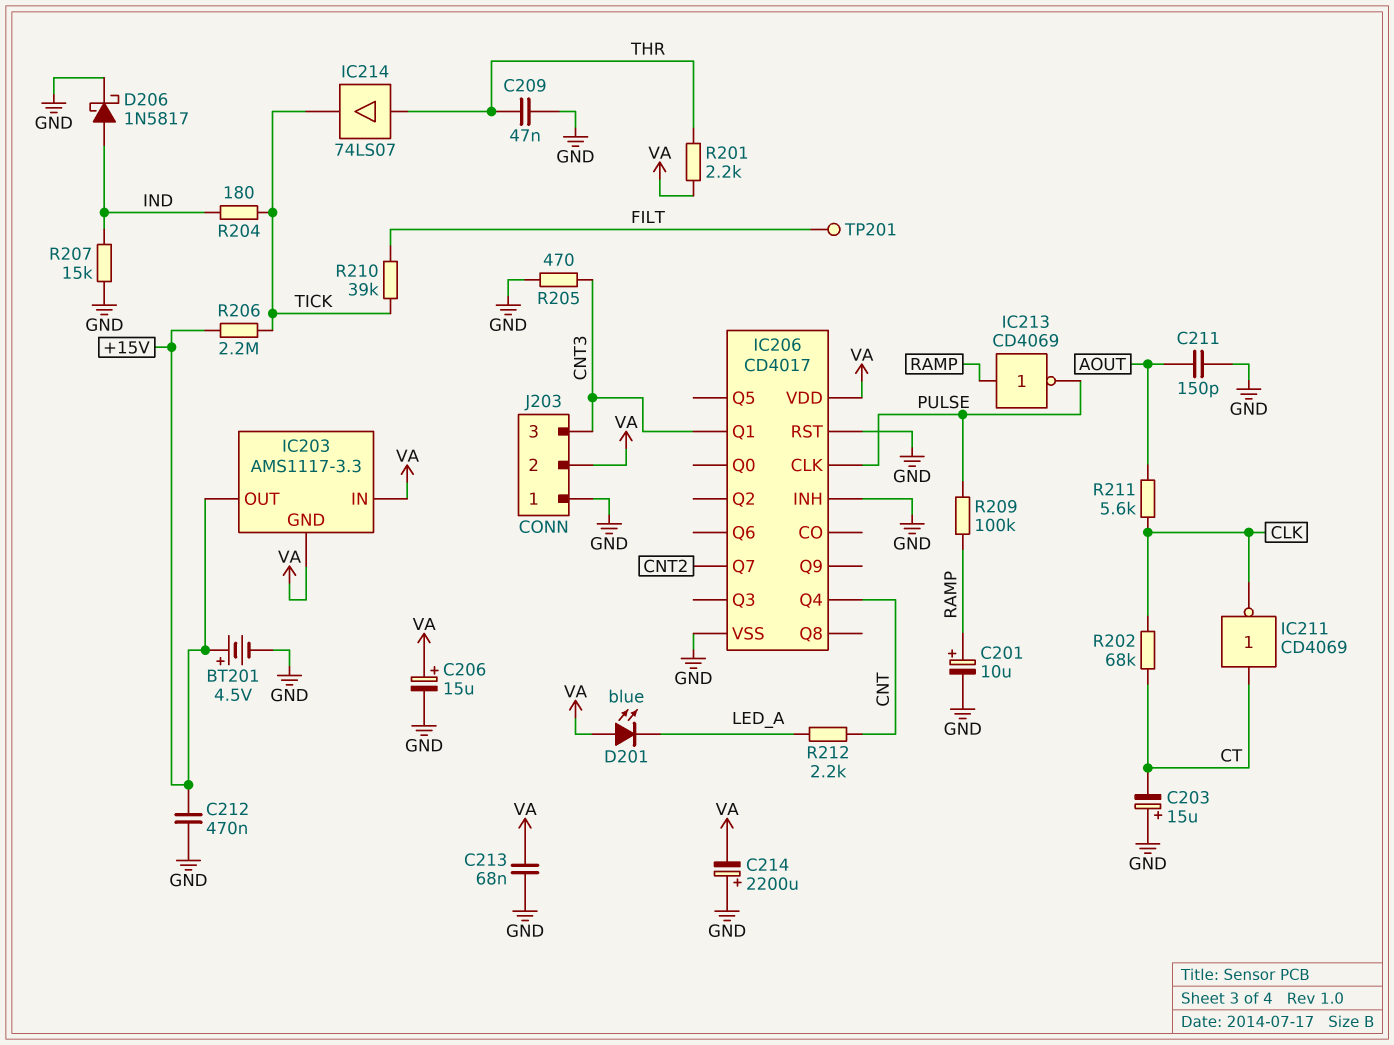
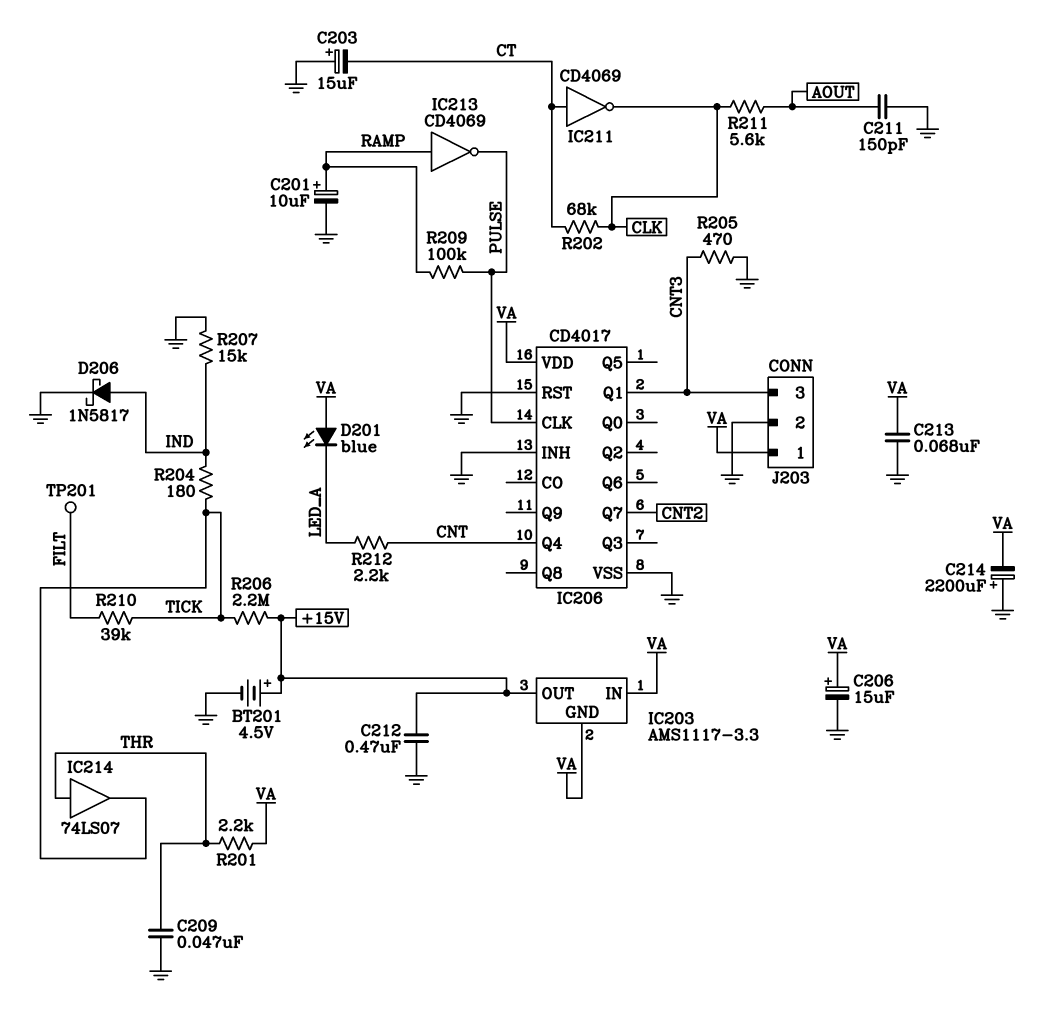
J203 pin 1: GND -> VA
J203 pin 2: VA -> GND

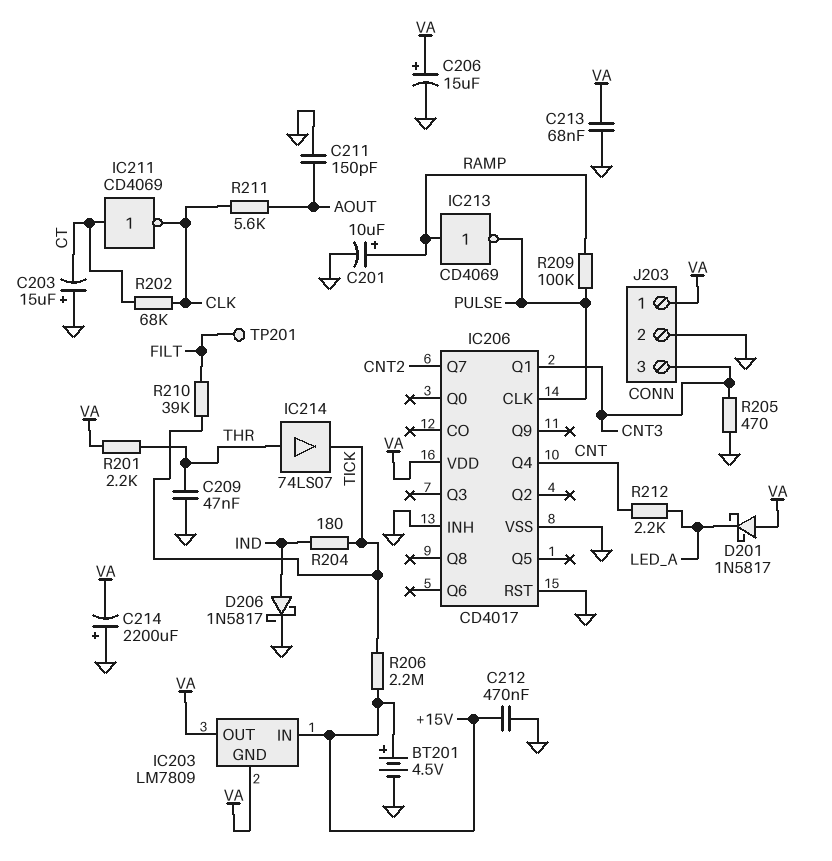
D201: LED blue (A VA, K LED_A) -> schottky 1N5817 (A VA, K LED_A)
IC203: AMS1117-3.3 -> LM7809
IC203 pin IN: VA -> +15V
IC203 pin OUT: +15V -> VA
R207: 15k (GND, IND) -> none

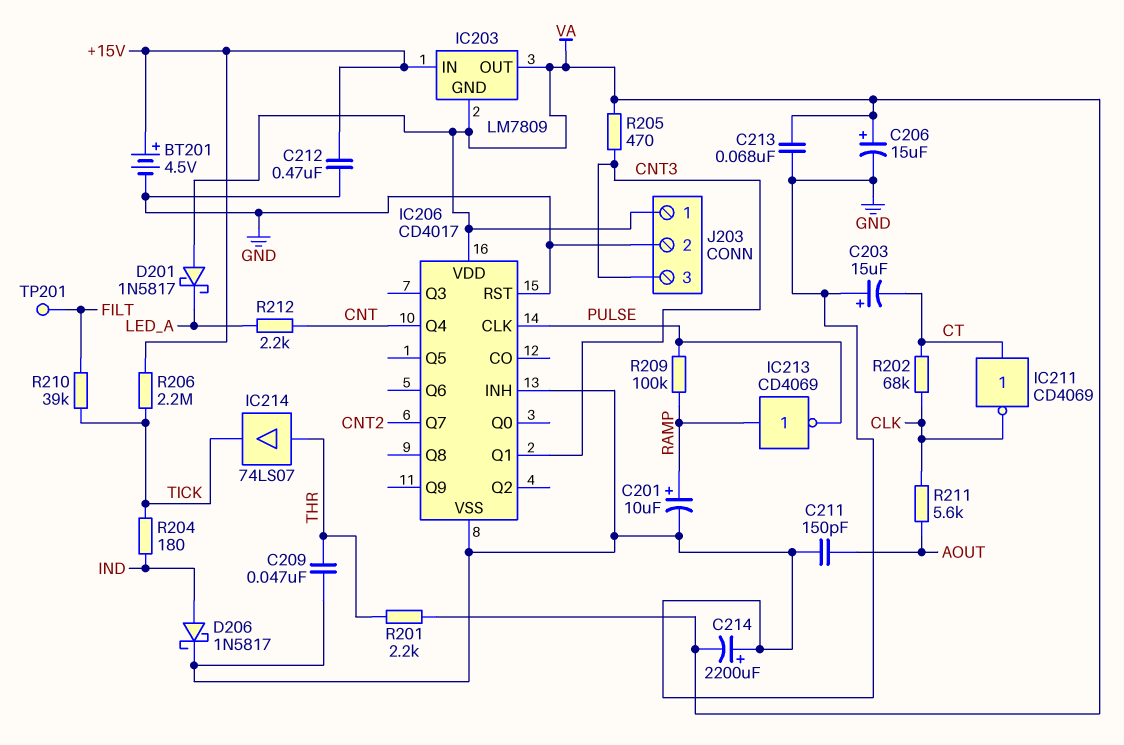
R205: 470 (CNT3, GND) -> 470 (CNT3, VA)

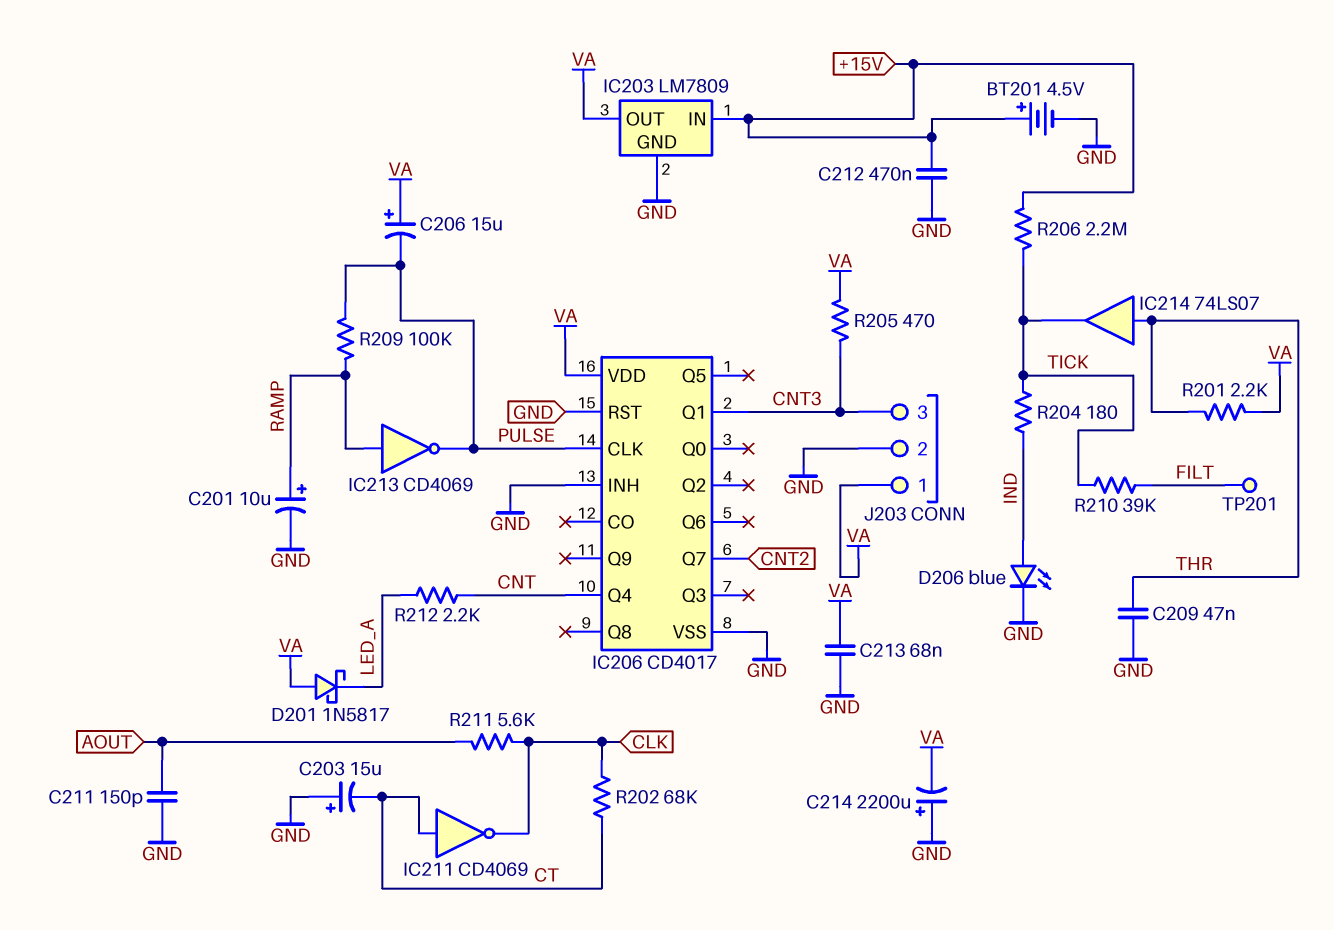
C206: 15uF (plus VA, minus GND) -> 15uF (plus VA, minus PULSE)
D206: schottky 1N5817 (A IND, K GND) -> LED blue (A IND, K GND)
IC203 pin GND: VA -> GND

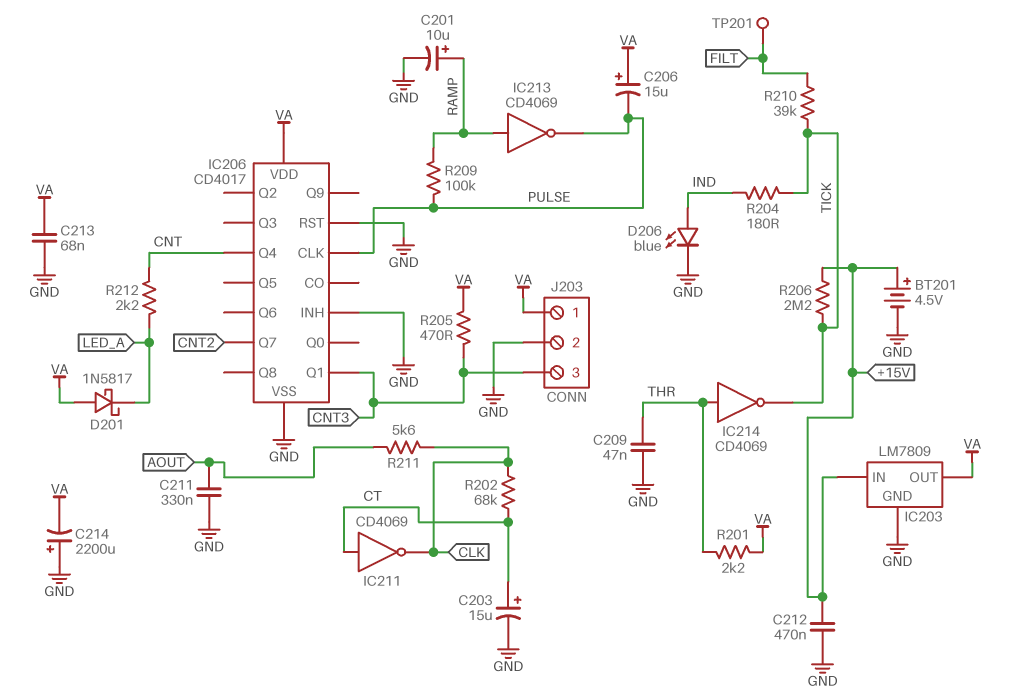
C203: 15uF (plus GND, minus CT) -> 15uF (plus CT, minus GND)
C211: 150pF (AOUT, GND) -> 330nF (AOUT, GND)
IC214: buffer 74LS07 (in THR, out TICK) -> NOT CD4069 (in THR, out TICK)

